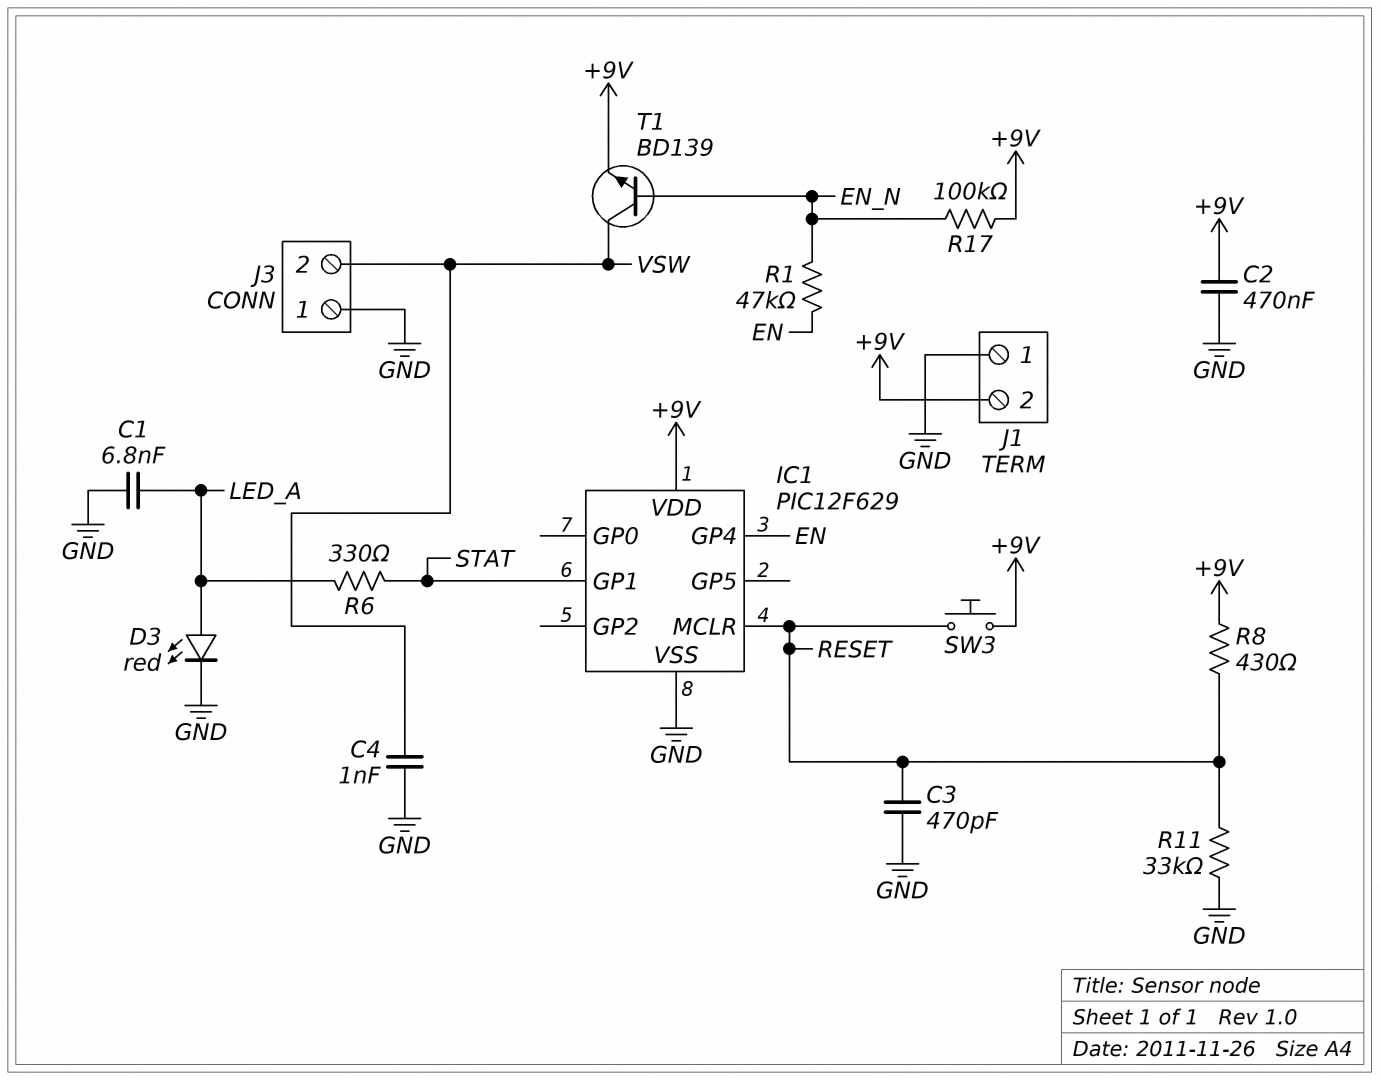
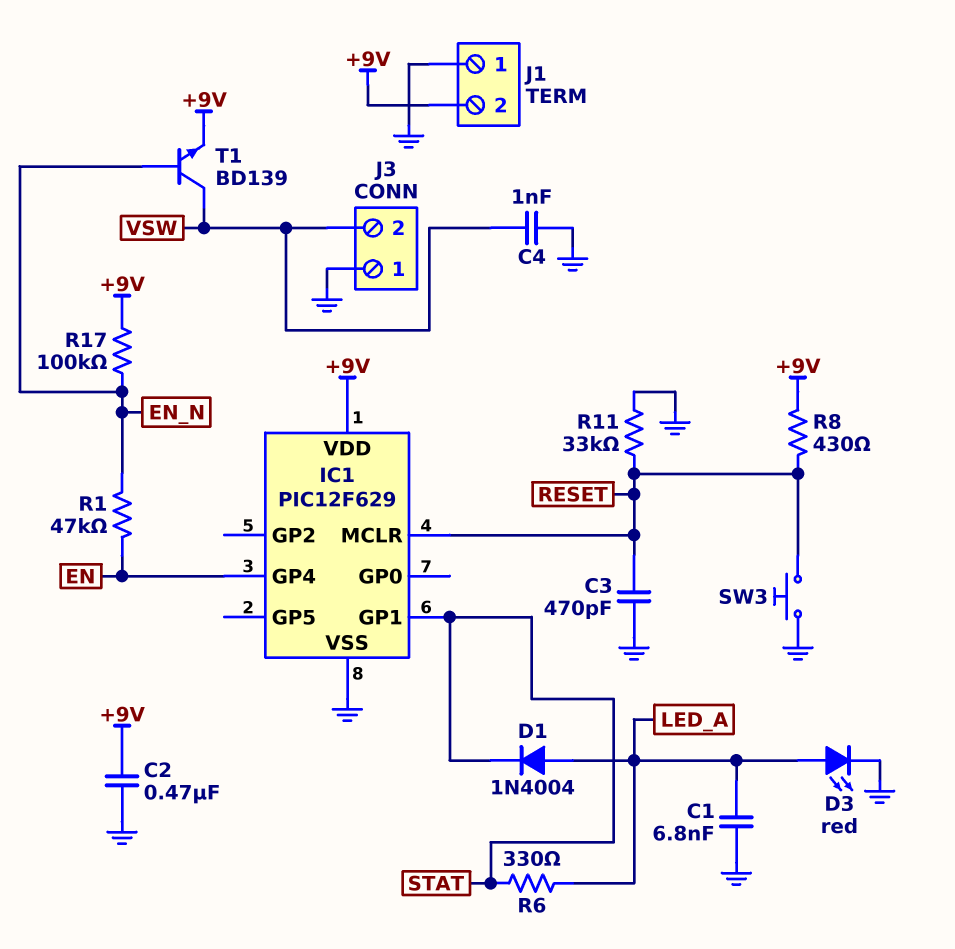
D1: none -> diode 1N4004 (A LED_A, K STAT)
SW3: button (+9V, RESET) -> button (GND, RESET)

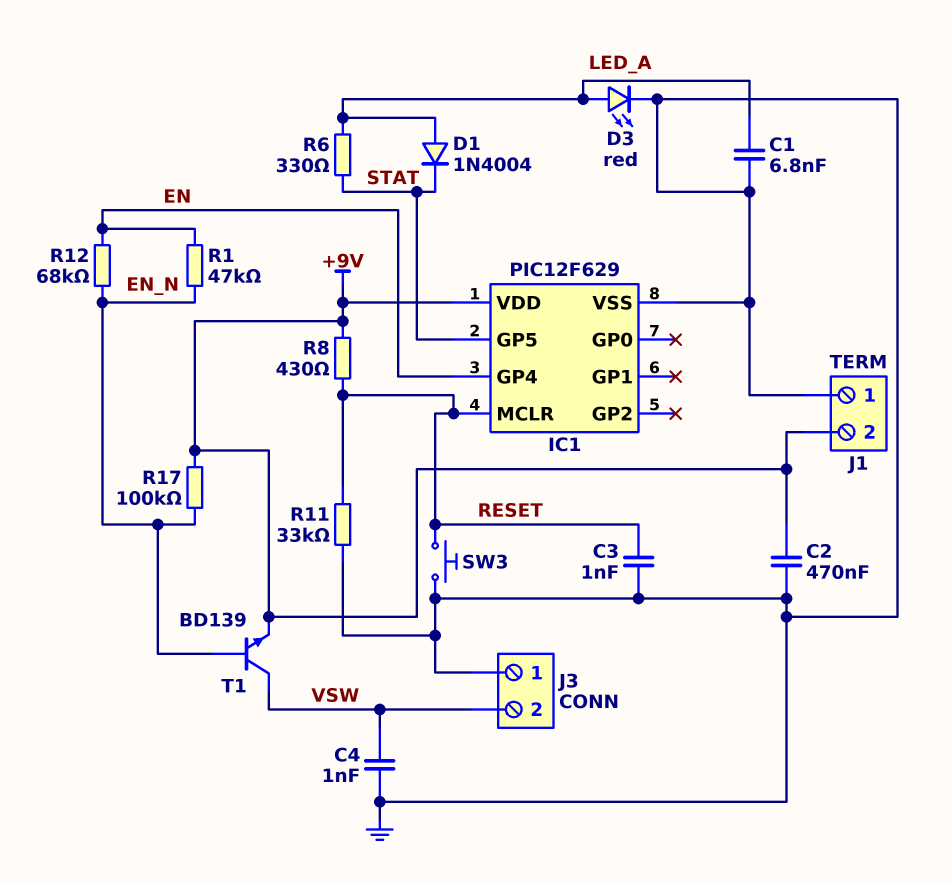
C3: 470pF (GND, RESET) -> 1nF (GND, RESET)
IC1 pin GP1: STAT -> none
IC1 pin GP5: none -> STAT
R12: none -> 68k (EN, EN_N)

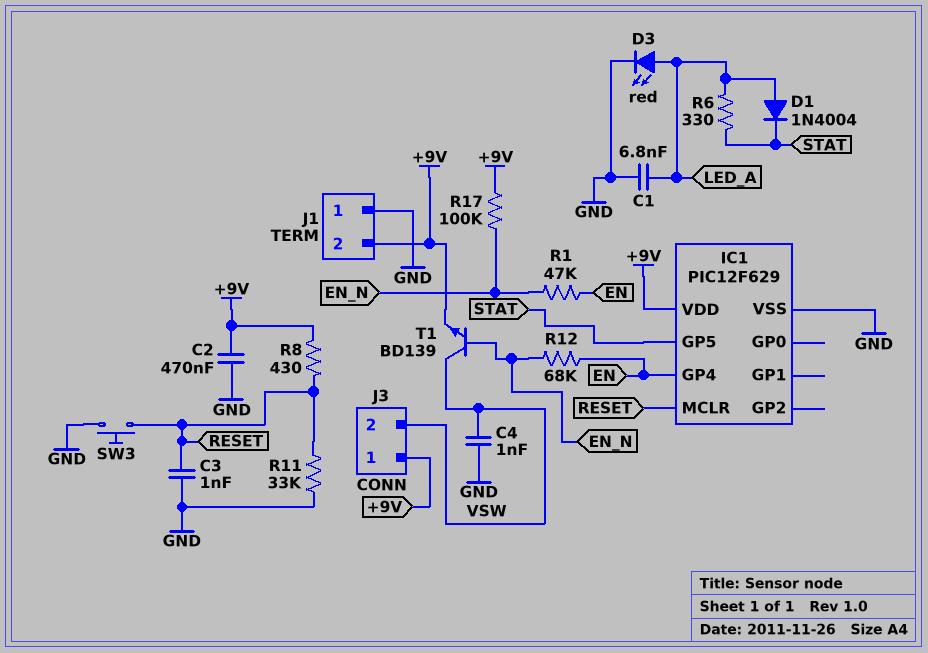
J3 pin 1: GND -> +9V

